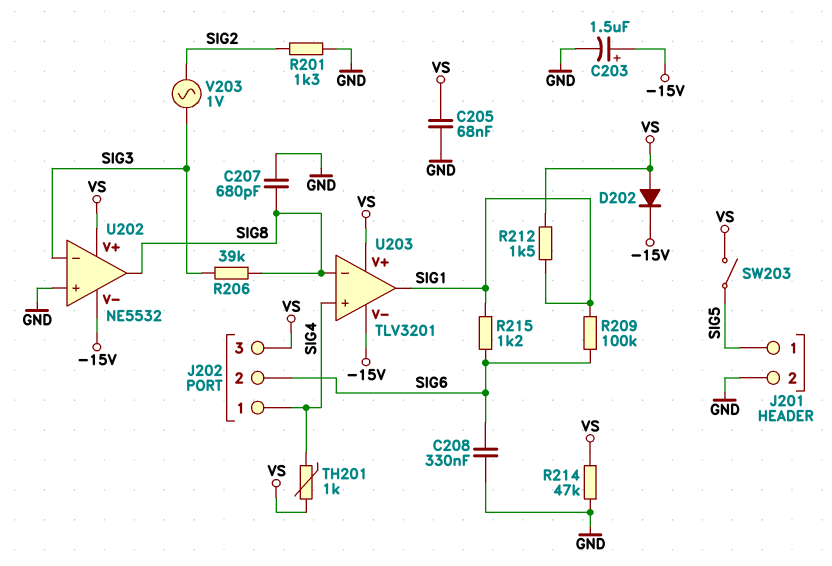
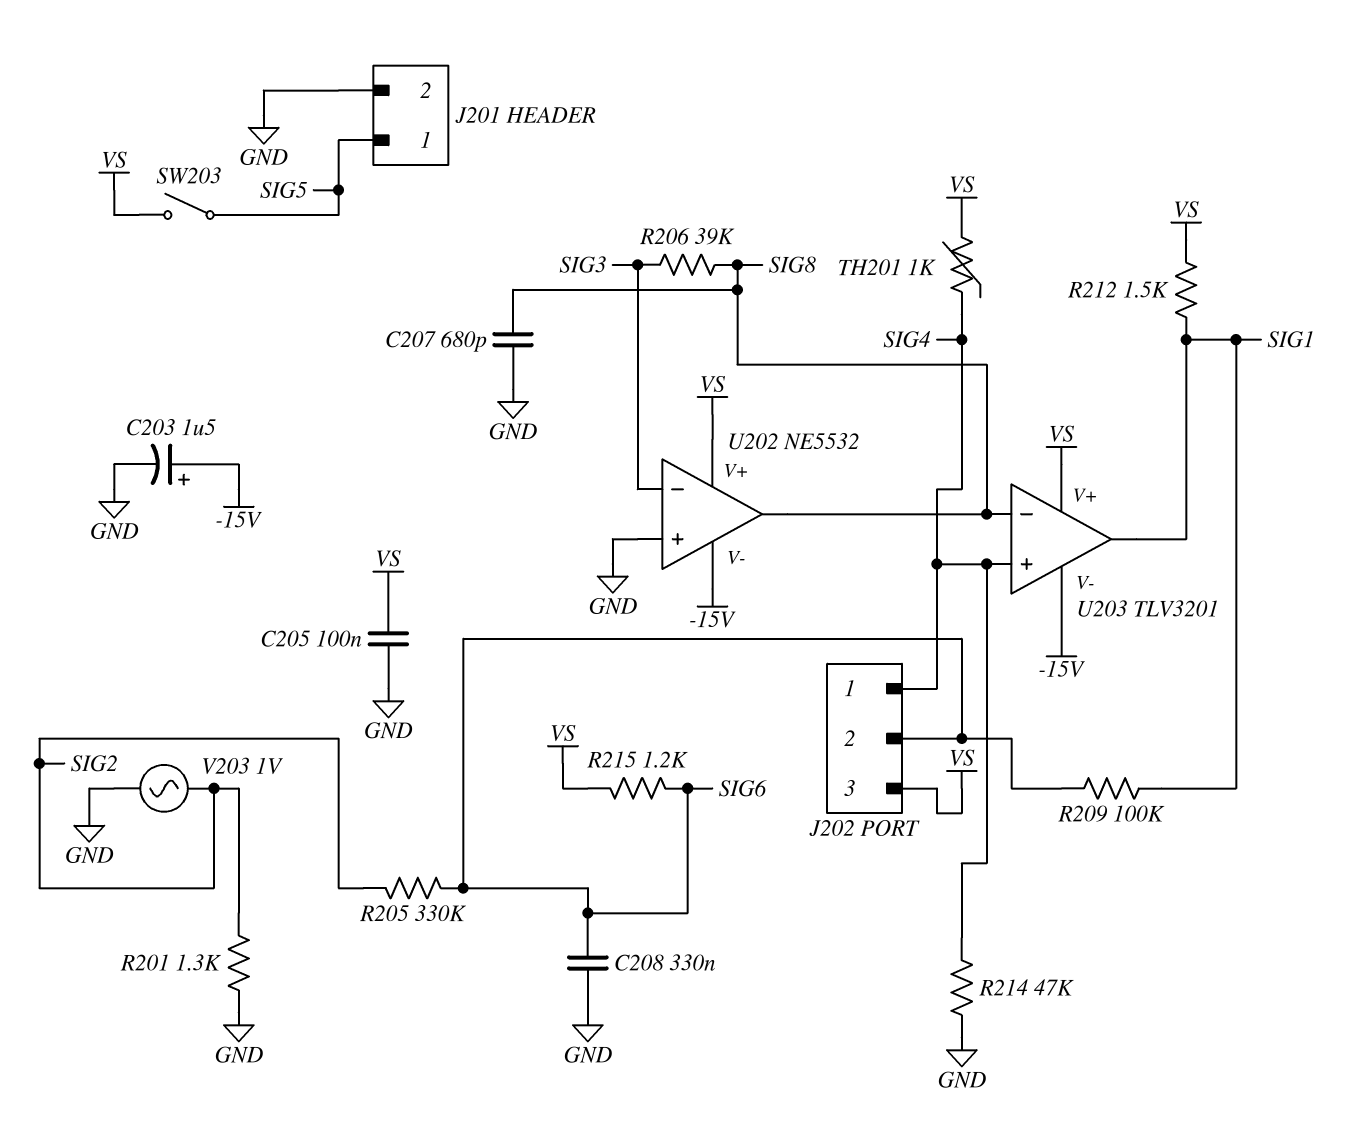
C205: 68nF (GND, VS) -> 100nF (GND, VS)
D202: diode (A VS, K -15V) -> none
R205: none -> 330k (SIG2, SIG6)
R214: 47k (GND, VS) -> 47k (GND, SIG4)
R215: 1.2k (SIG1, SIG6) -> 1.2k (SIG6, VS)
V203: AC 1V (SIG2, SIG3) -> AC 1V (GND, SIG2)

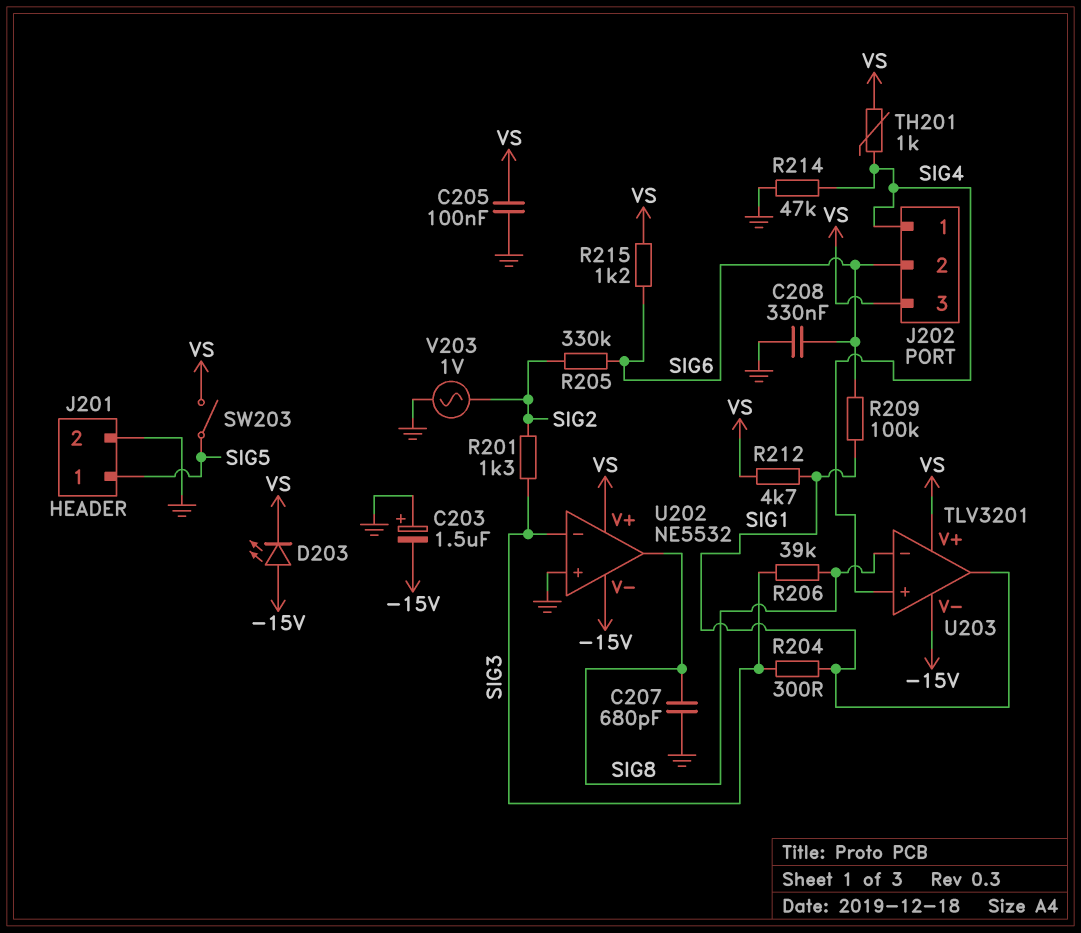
C203: 1.5uF (plus -15V, minus GND) -> 1.5uF (plus GND, minus -15V)
D203: none -> LED (A -15V, K VS)
R201: 1.3k (GND, SIG2) -> 1.3k (SIG2, SIG3)
R204: none -> 300 (SIG1, SIG3)
R212: 1.5k (SIG1, VS) -> 4.7k (SIG1, VS)

